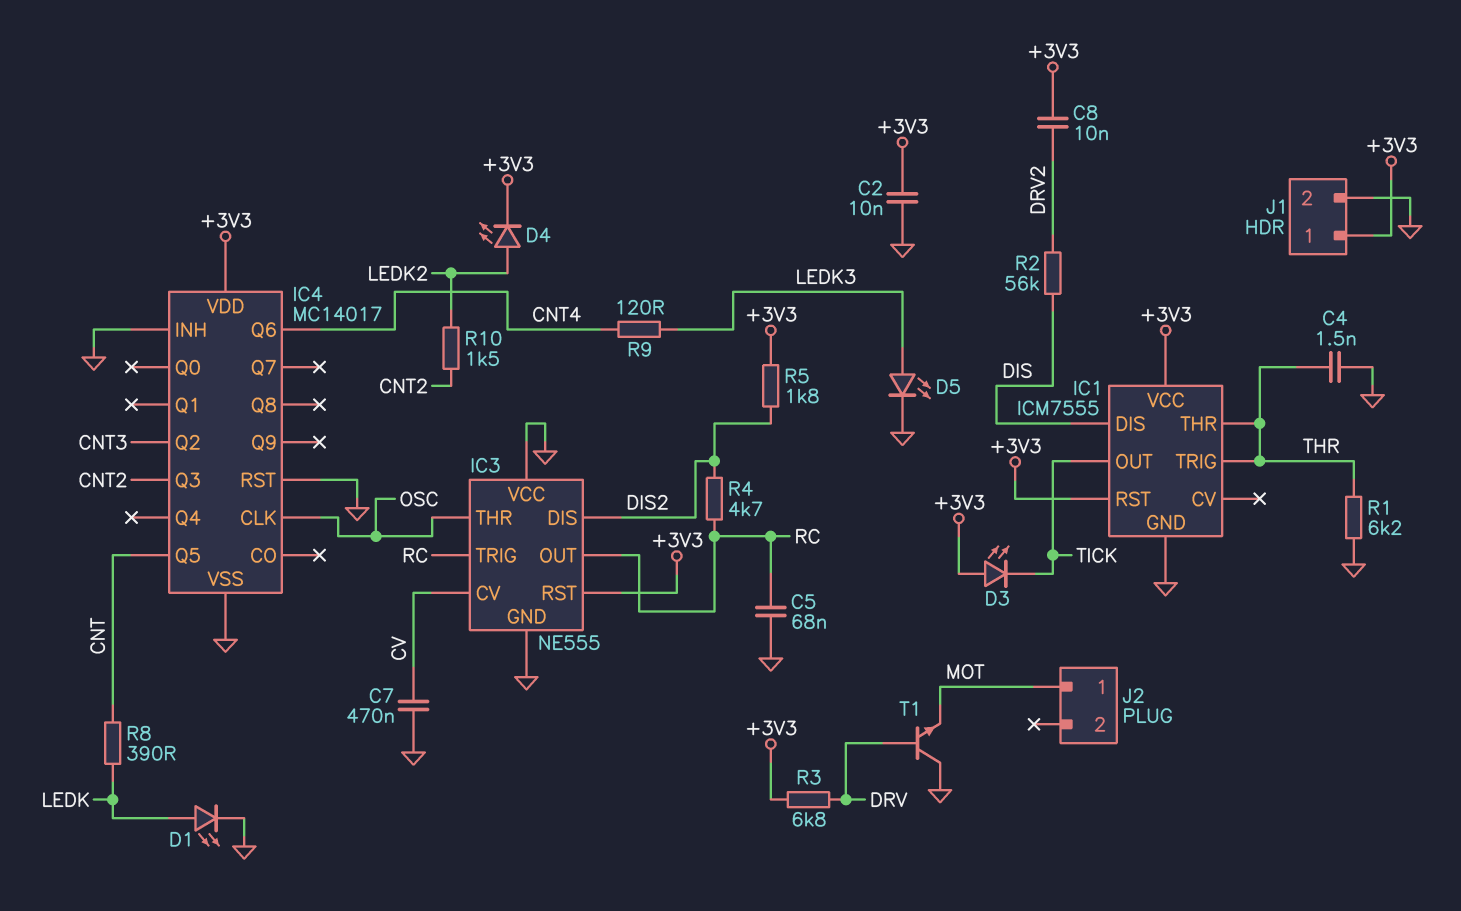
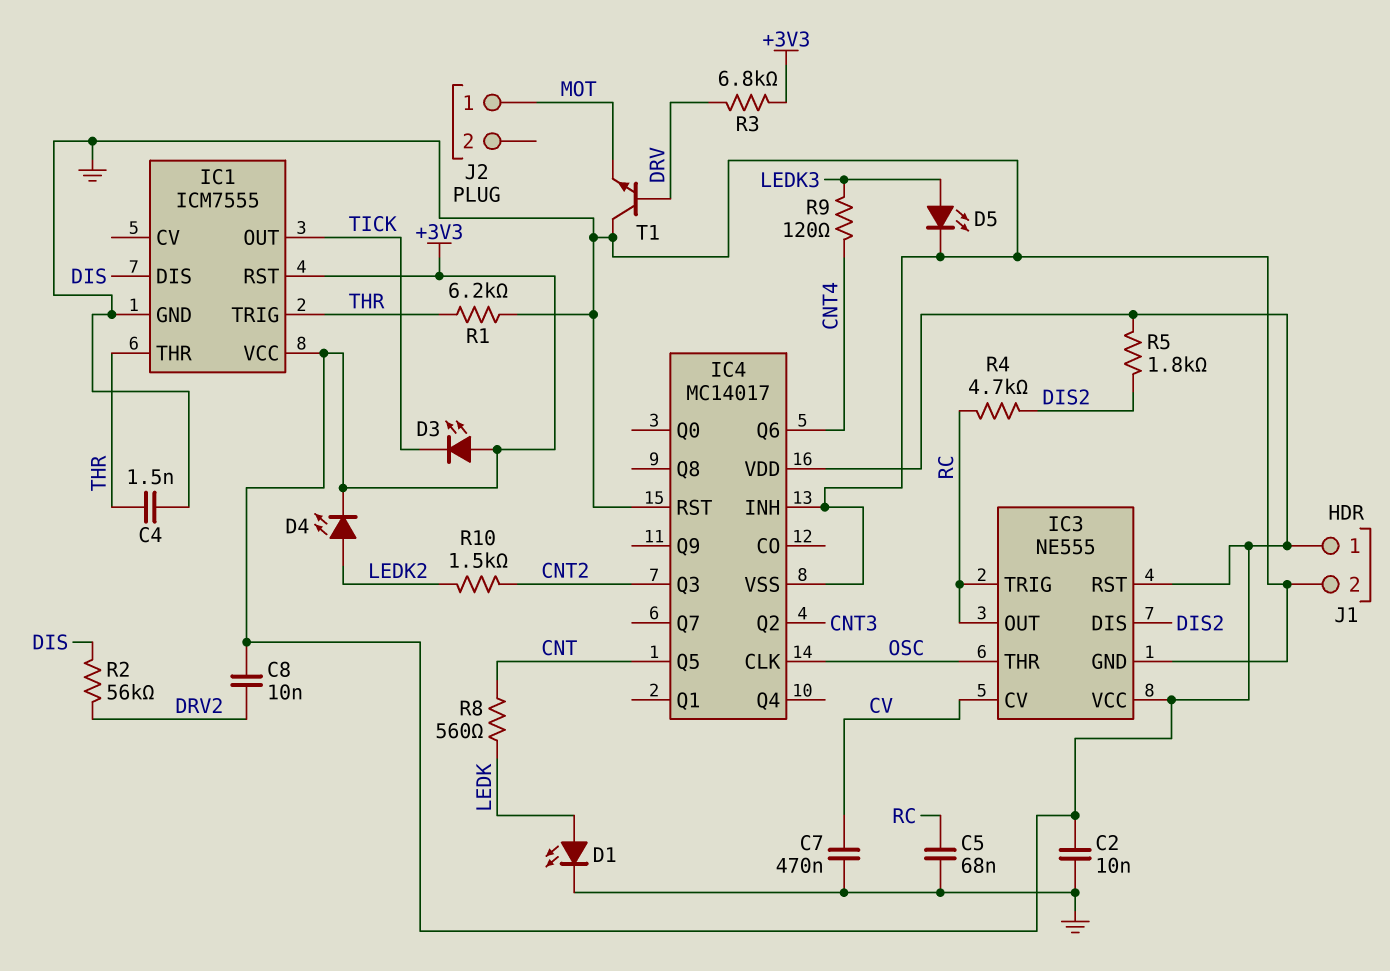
IC3 pin VCC: GND -> +3V3
R8: 390 (CNT, LEDK) -> 560 (CNT, LEDK)

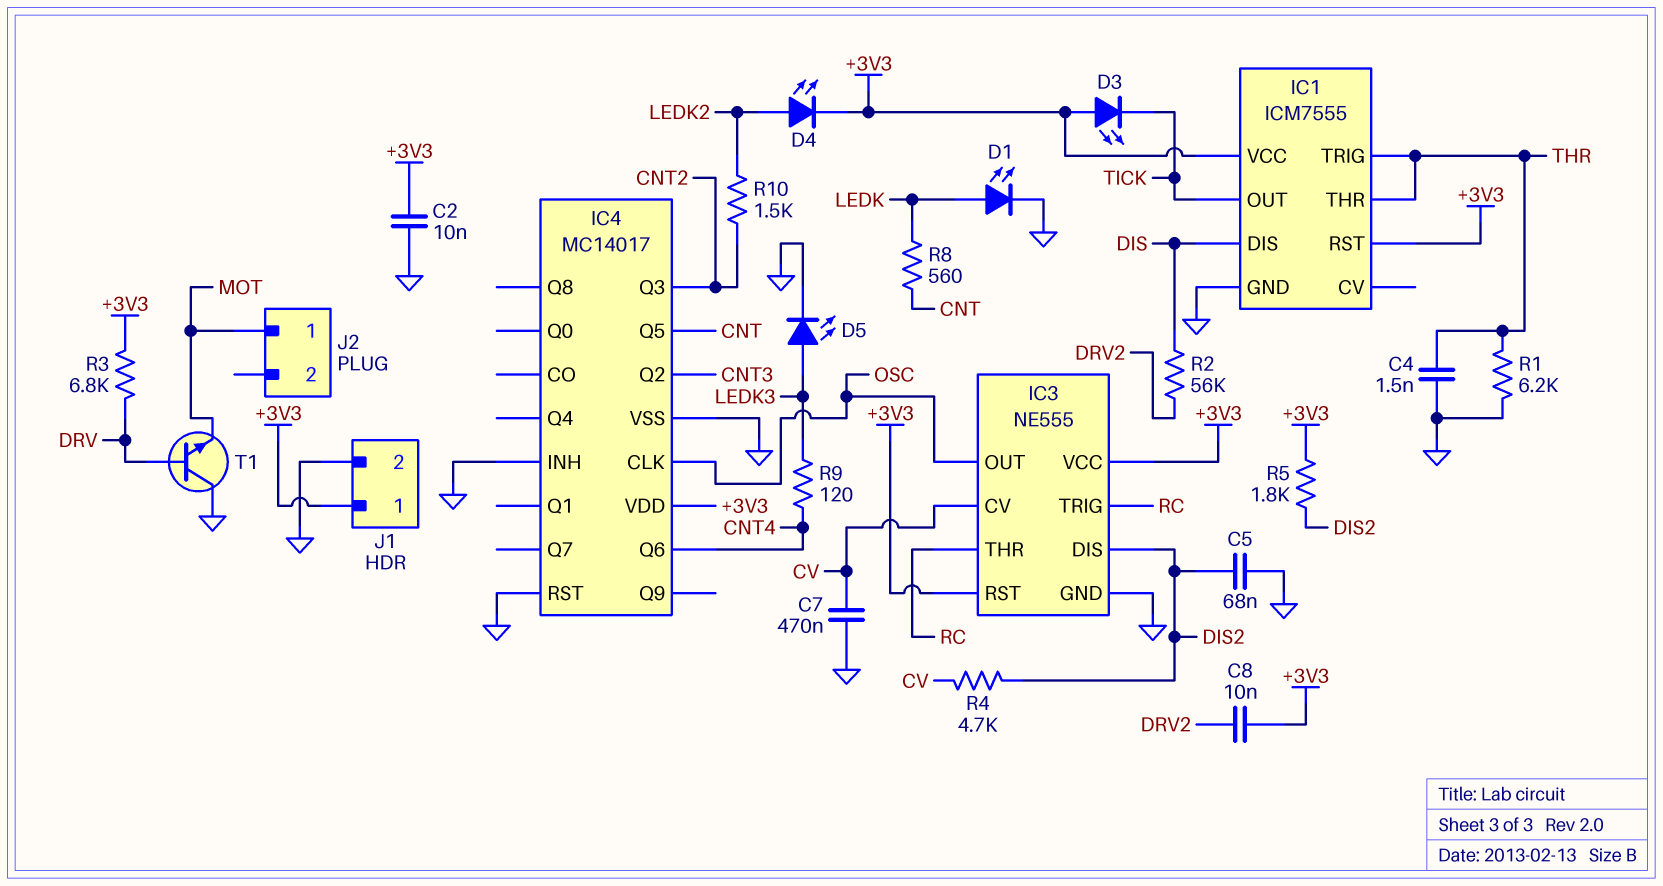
C5: 68nF (GND, RC) -> 68nF (DIS2, GND)
IC3 pin OUT: RC -> OSC
IC3 pin THR: OSC -> RC
R4: 4.7k (DIS2, RC) -> 4.7k (CV, DIS2)

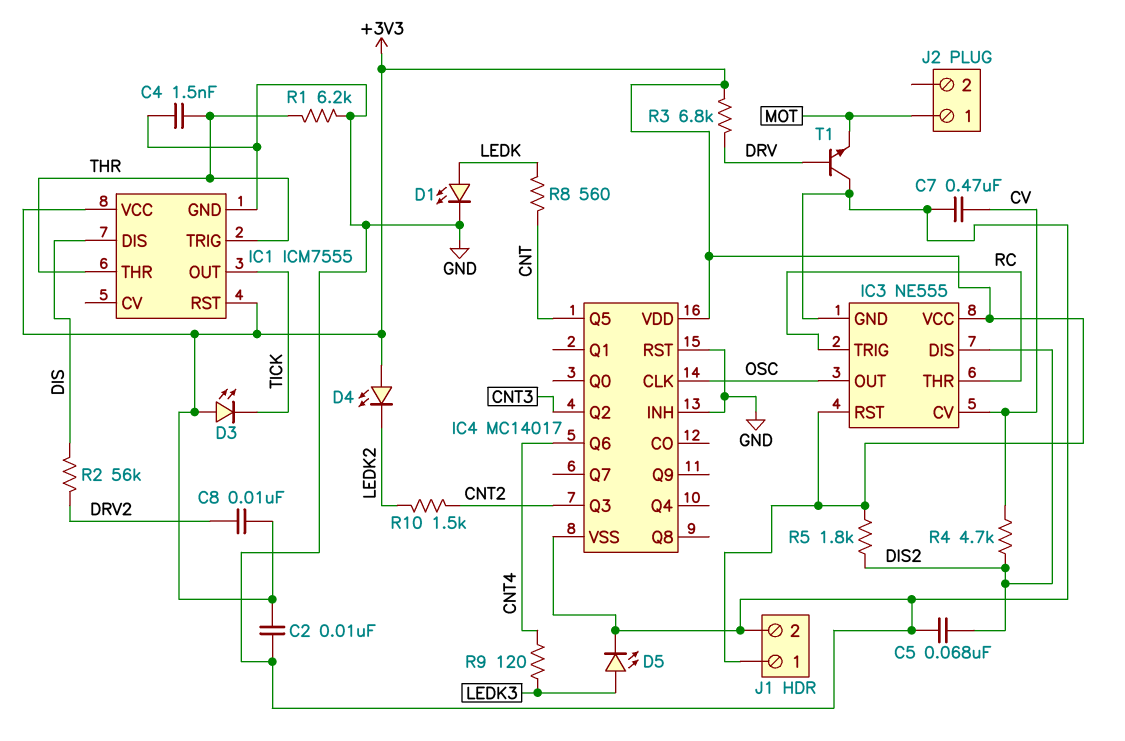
D4: LED (A LEDK2, K +3V3) -> LED (A +3V3, K LEDK2)

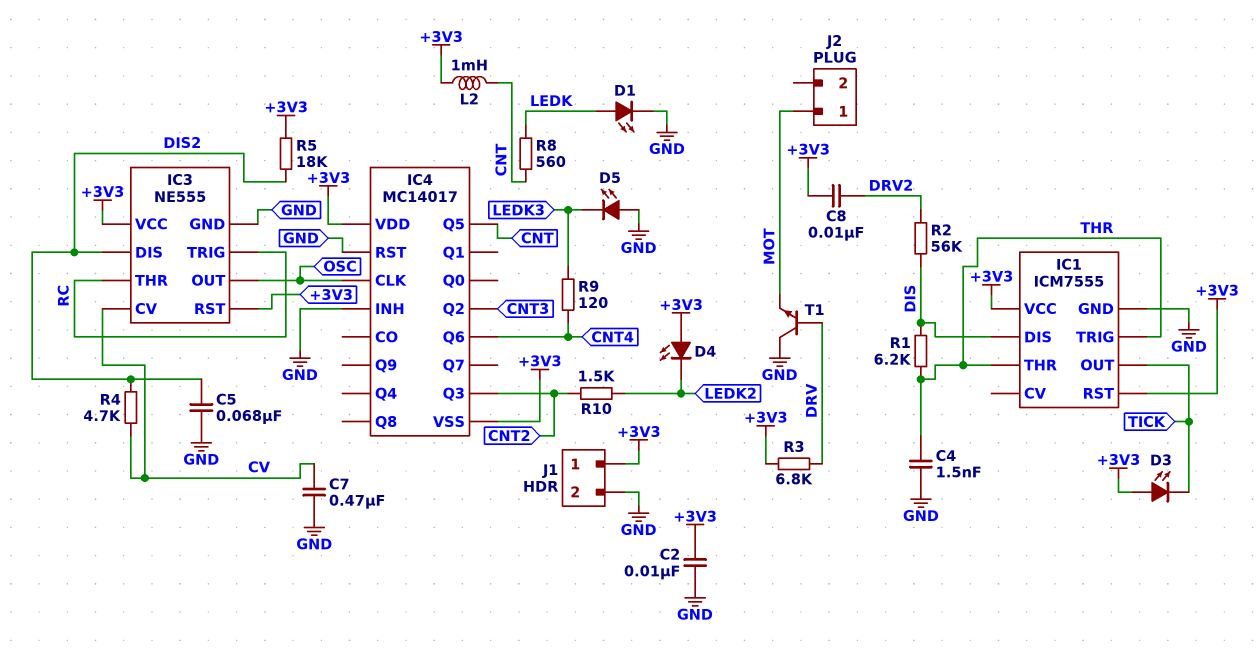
D5: LED (A LEDK3, K GND) -> LED (A GND, K LEDK3)
IC4 pin VSS: GND -> +3V3
L2: none -> 1mH (+3V3, CNT)
R1: 6.2k (GND, THR) -> 6.2k (DIS, THR)
R5: 1.8k (+3V3, DIS2) -> 18k (+3V3, DIS2)

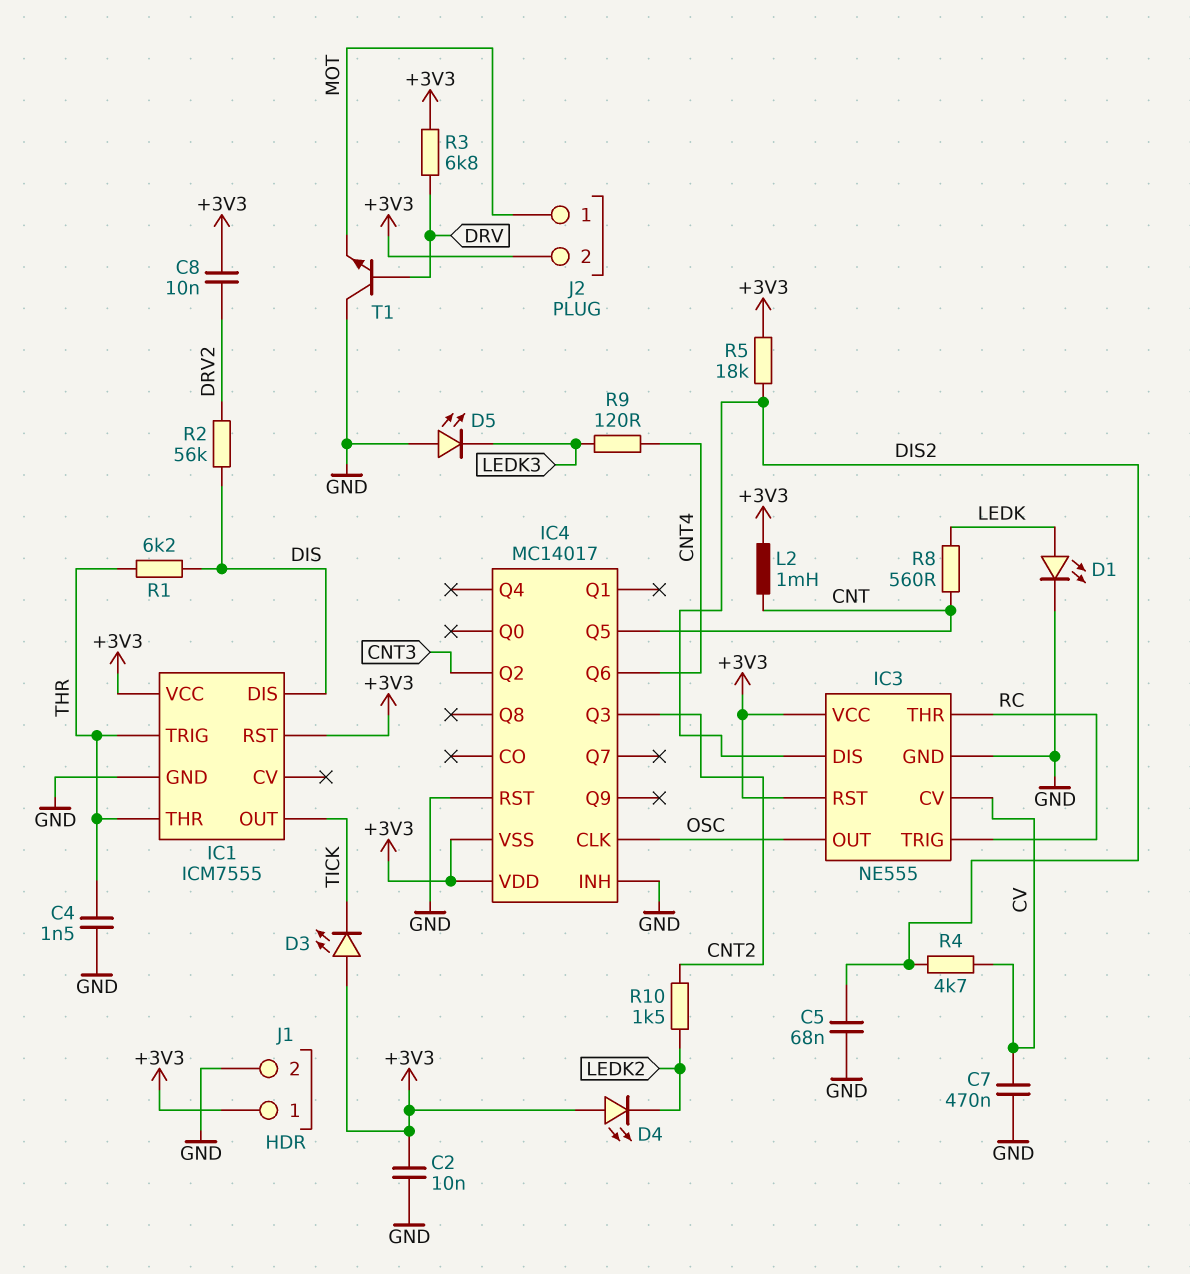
J2 pin 2: none -> +3V3

